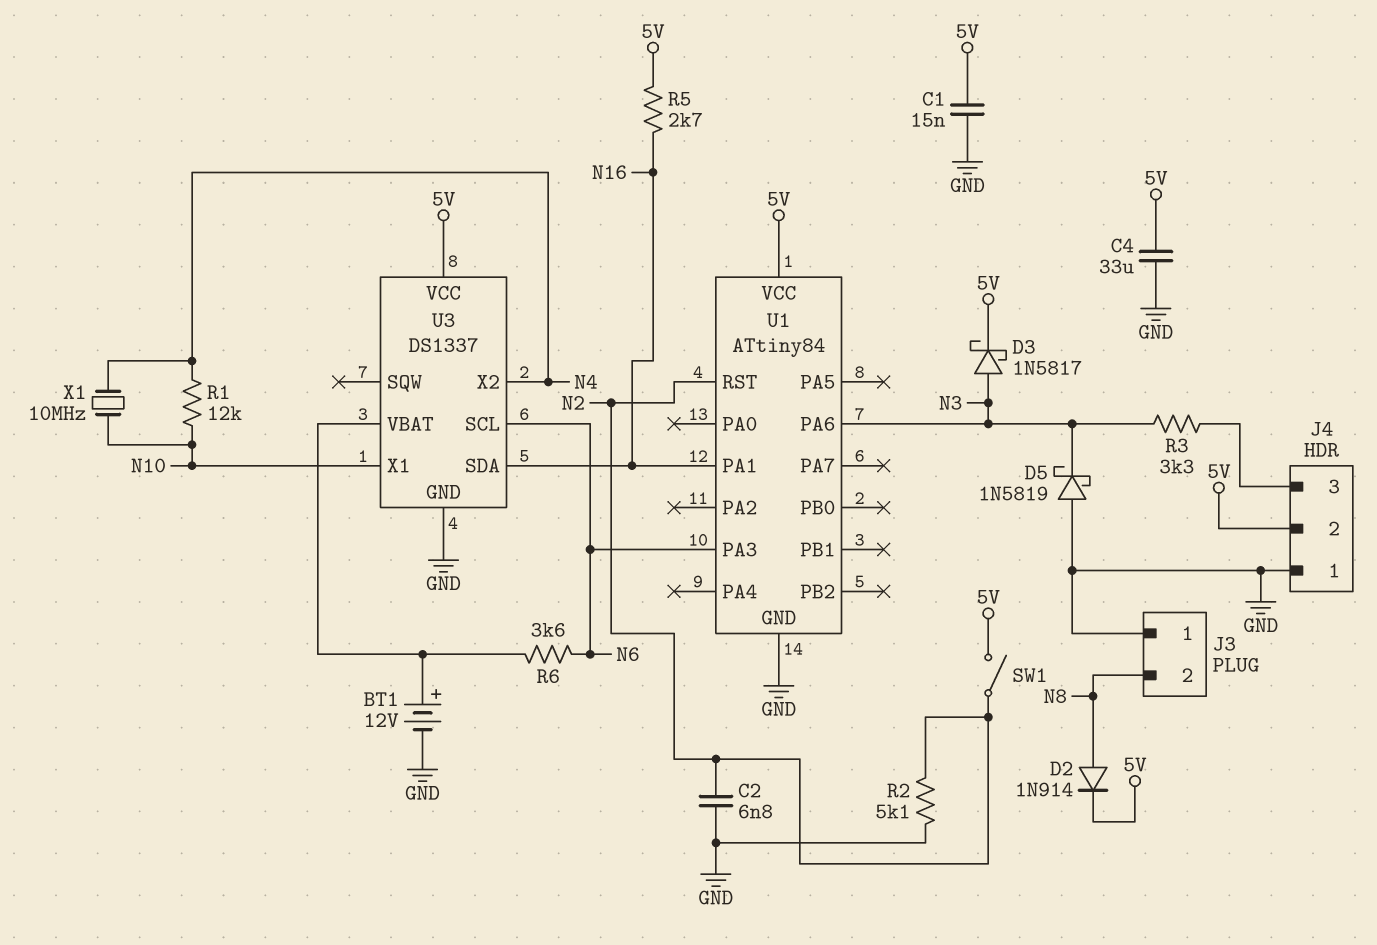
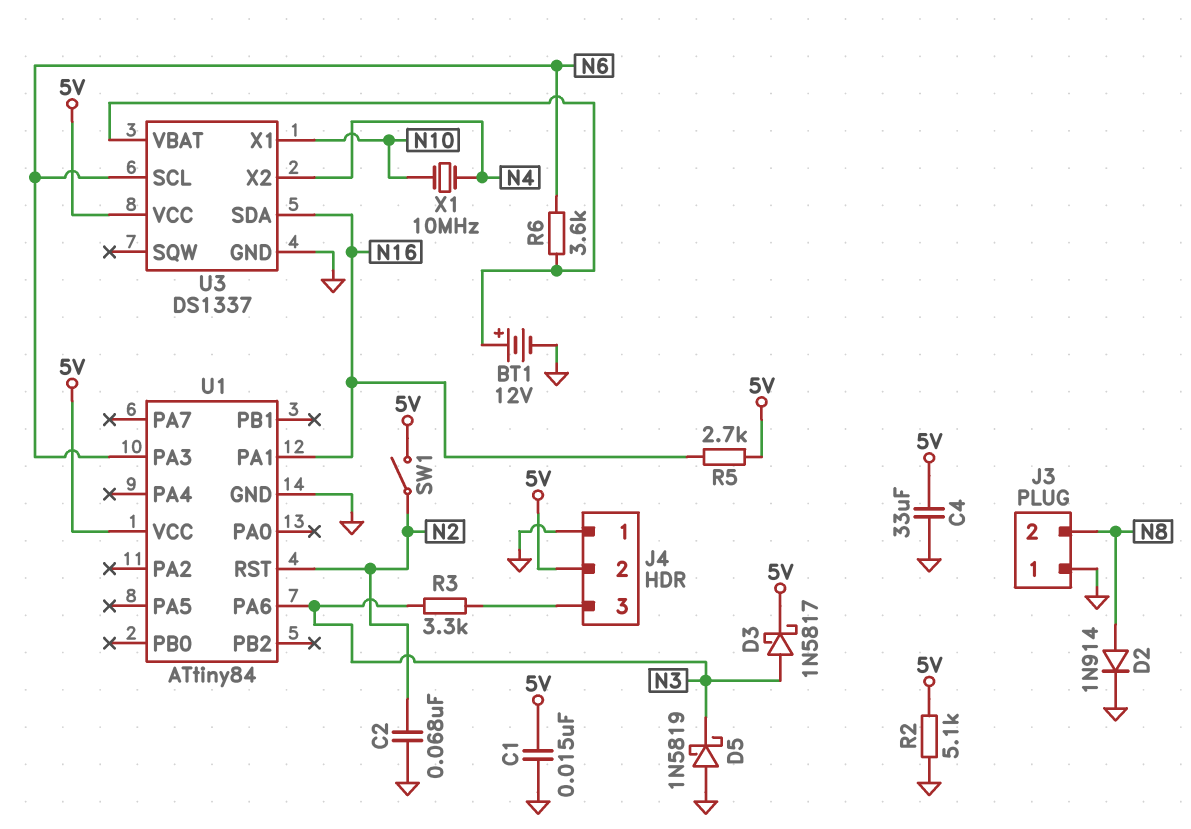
C2: 6.8nF (GND, N2) -> 68nF (GND, N2)
D2: diode 1N914 (A N8, K 5V) -> diode 1N914 (A N8, K GND)
R1: 12k (N4, N10) -> none
R2: 5.1k (GND, N2) -> 5.1k (5V, GND)

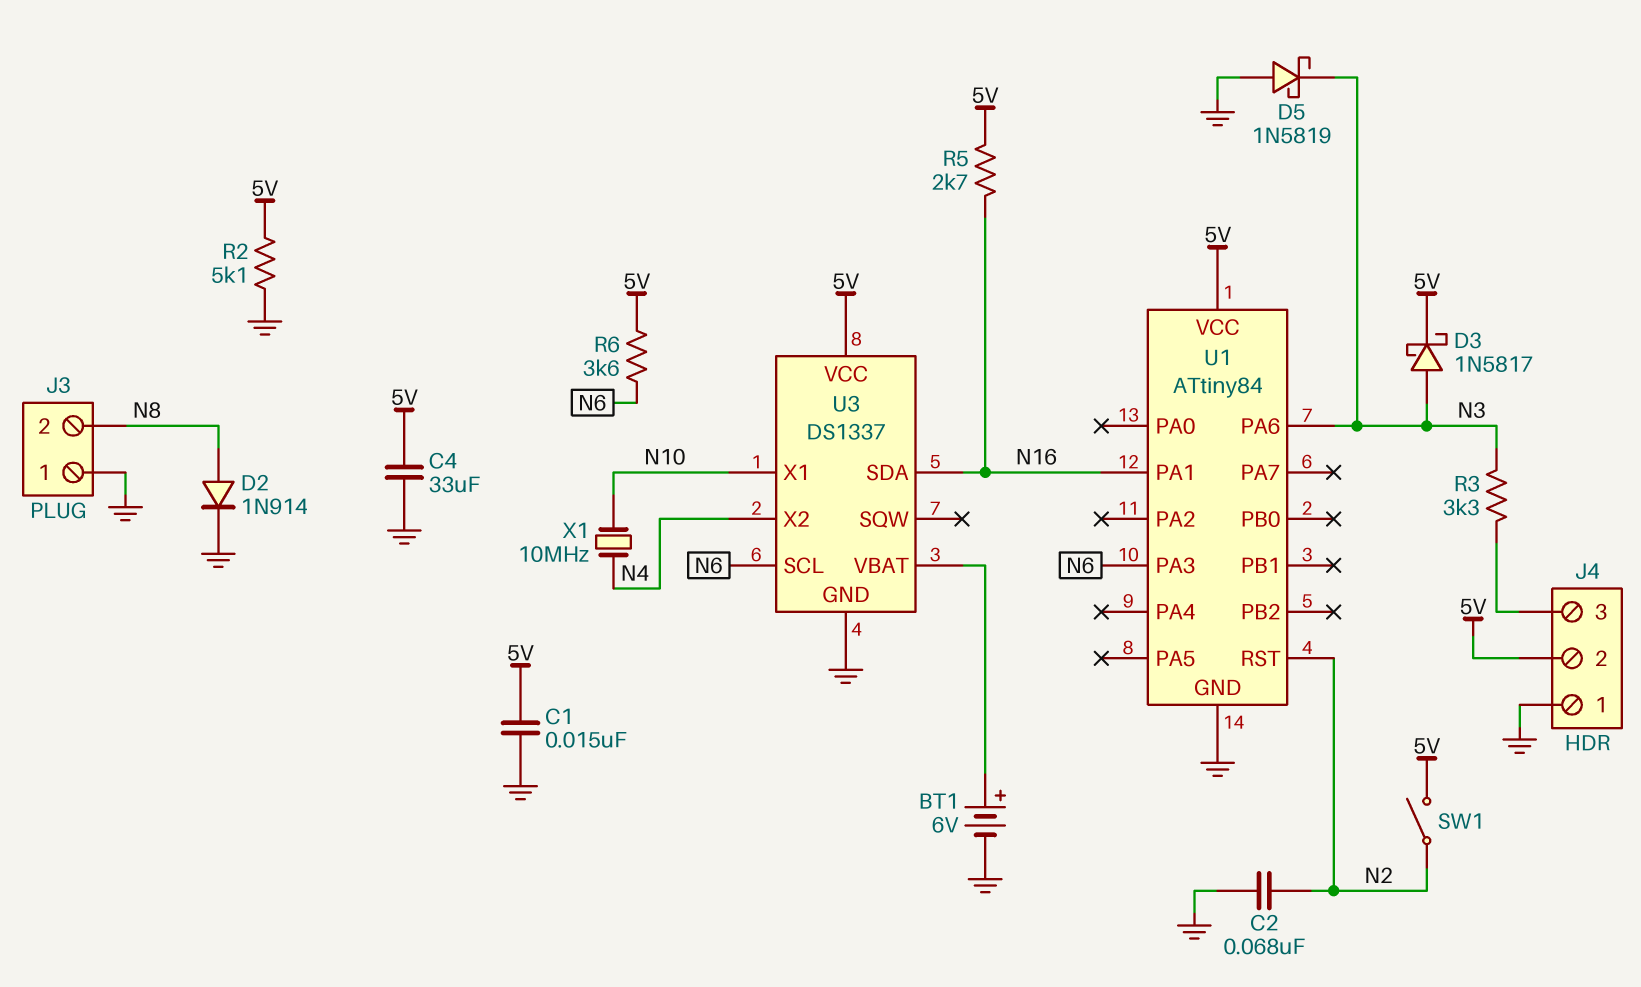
BT1: 12V (plus U3/VBAT, minus GND) -> 6V (plus U3/VBAT, minus GND)
R6: 3.6k (N6, U3/VBAT) -> 3.6k (5V, N6)

